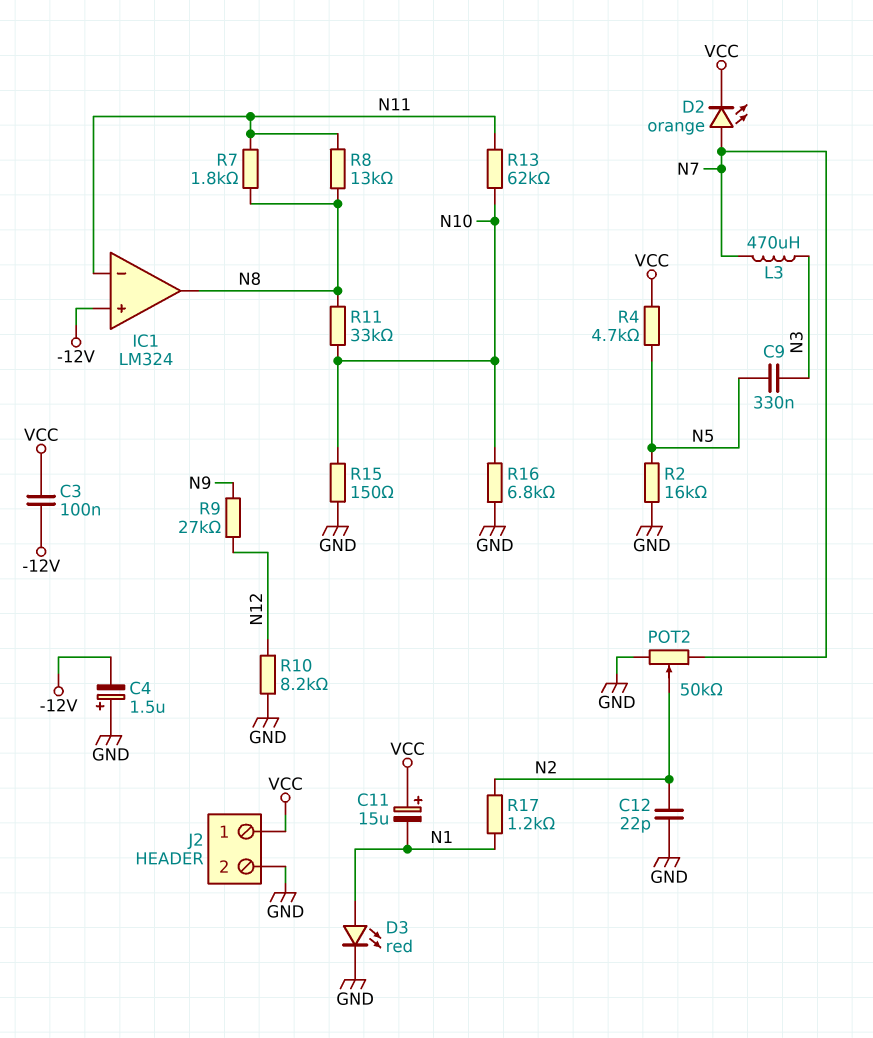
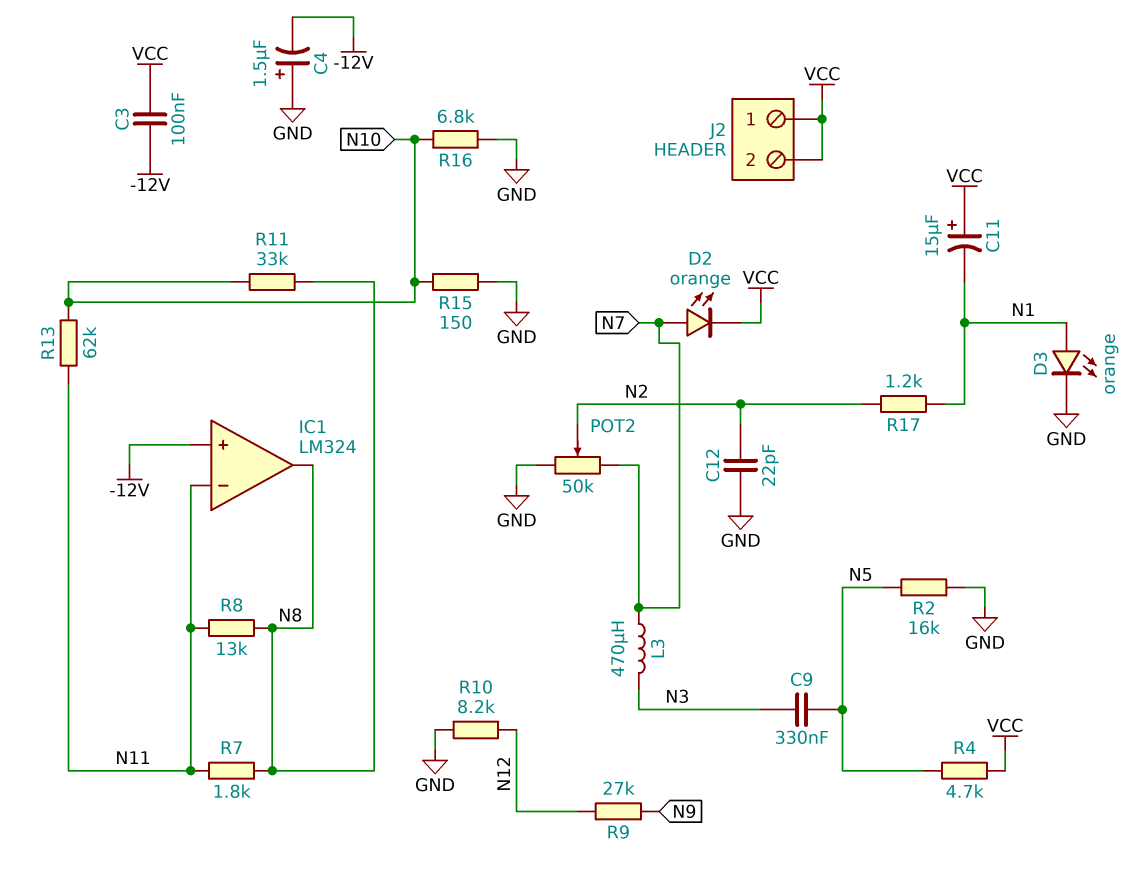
D3: LED red (A N1, K GND) -> LED orange (A N1, K GND)
J2 pin 2: GND -> VCC

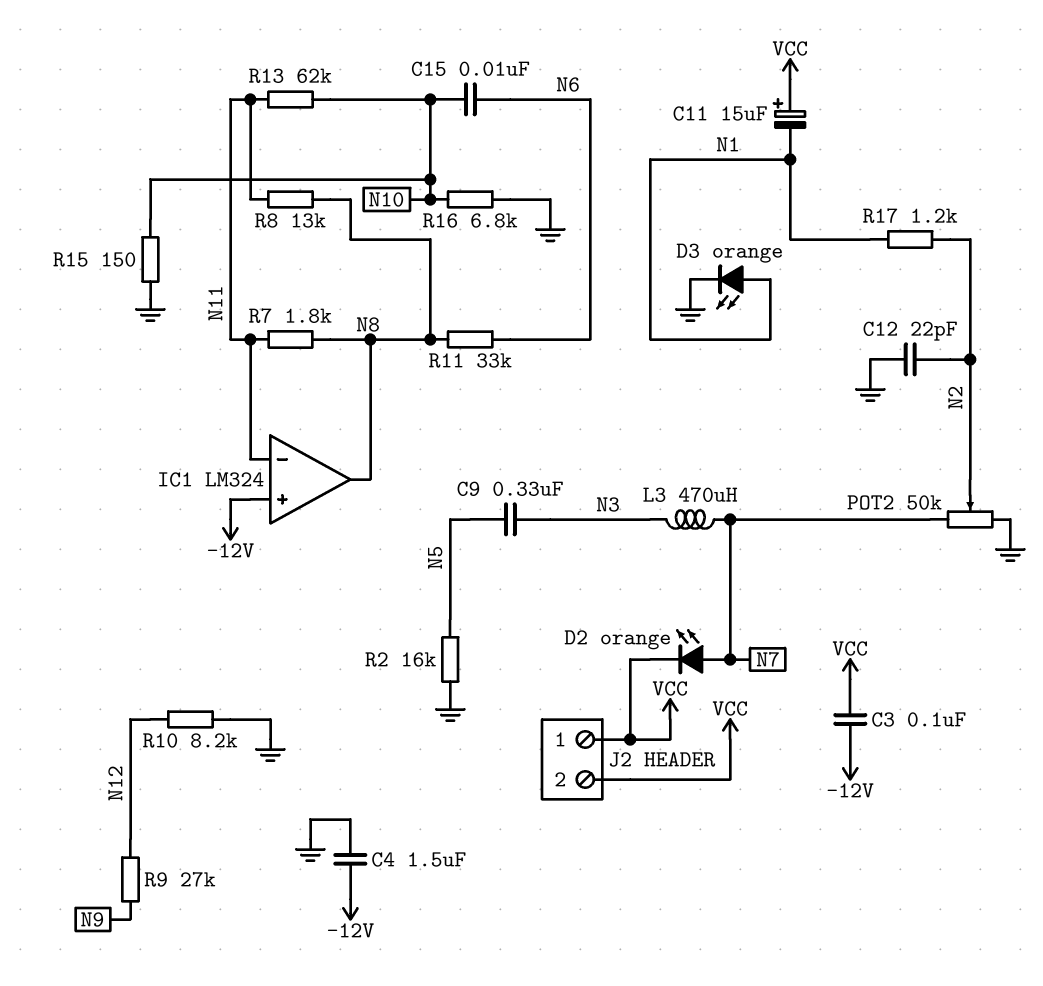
C4: 1.5uF (plus GND, minus -12V) -> 1.5uF (-12V, GND)
C15: none -> 10nF (N6, N10)
R4: 4.7k (N5, VCC) -> none
R11: 33k (N8, N10) -> 33k (N6, N8)

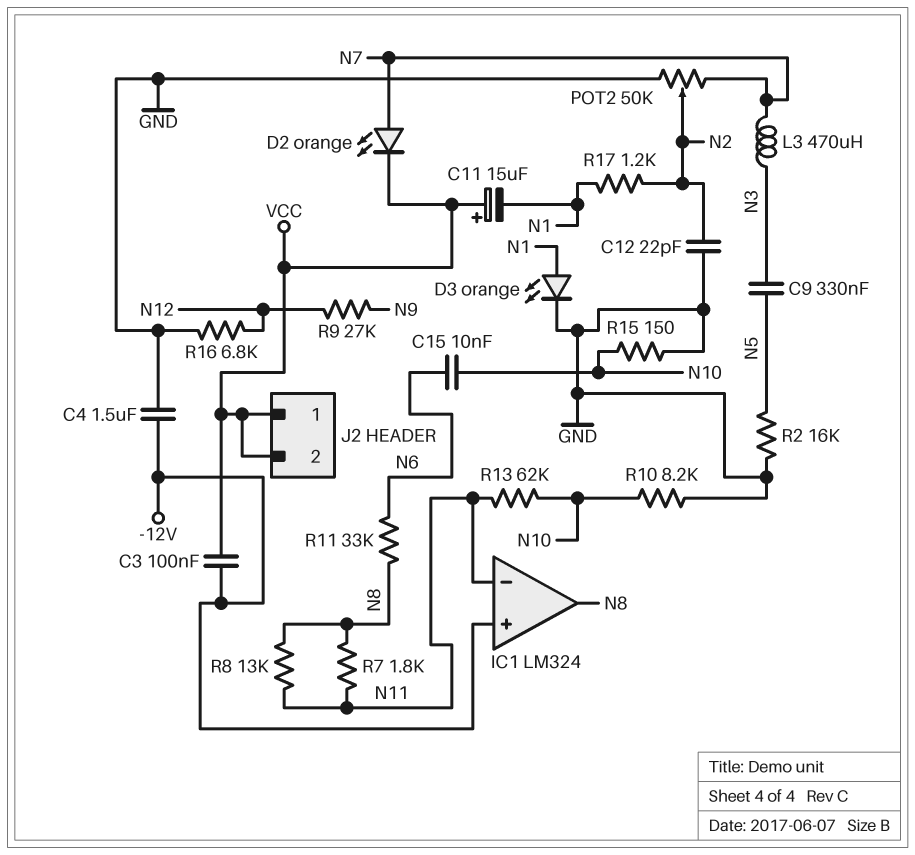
R10: 8.2k (GND, N12) -> 8.2k (GND, N10)
R16: 6.8k (GND, N10) -> 6.8k (GND, N12)

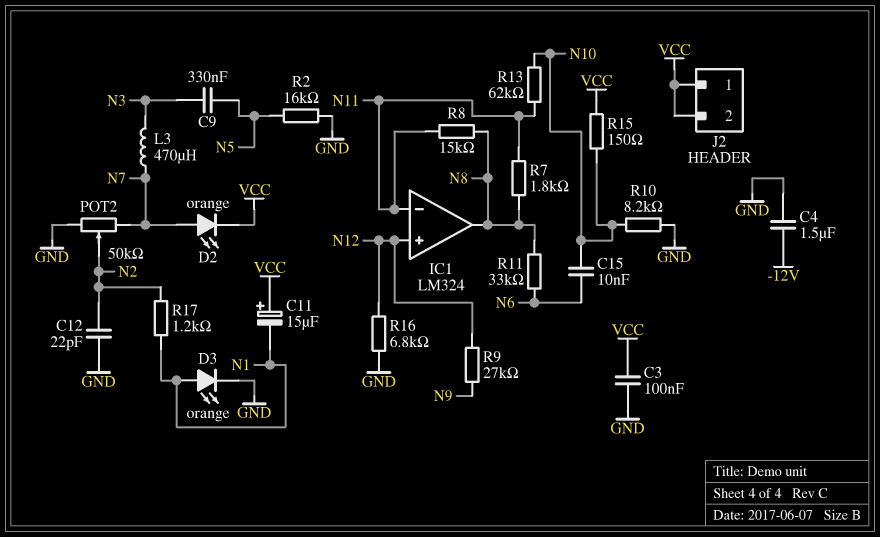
C3: 100nF (-12V, VCC) -> 100nF (GND, VCC)
IC1 pin in+: -12V -> N12
R8: 13k (N8, N11) -> 15k (N8, N11)
R15: 150 (GND, N10) -> 150 (N10, VCC)

